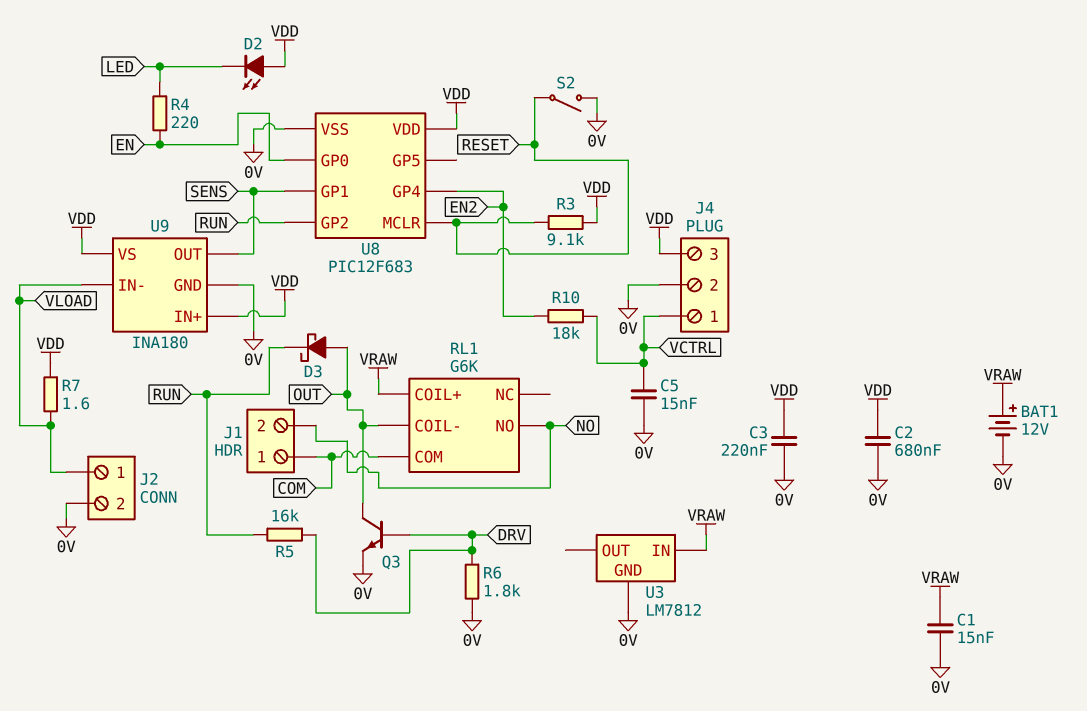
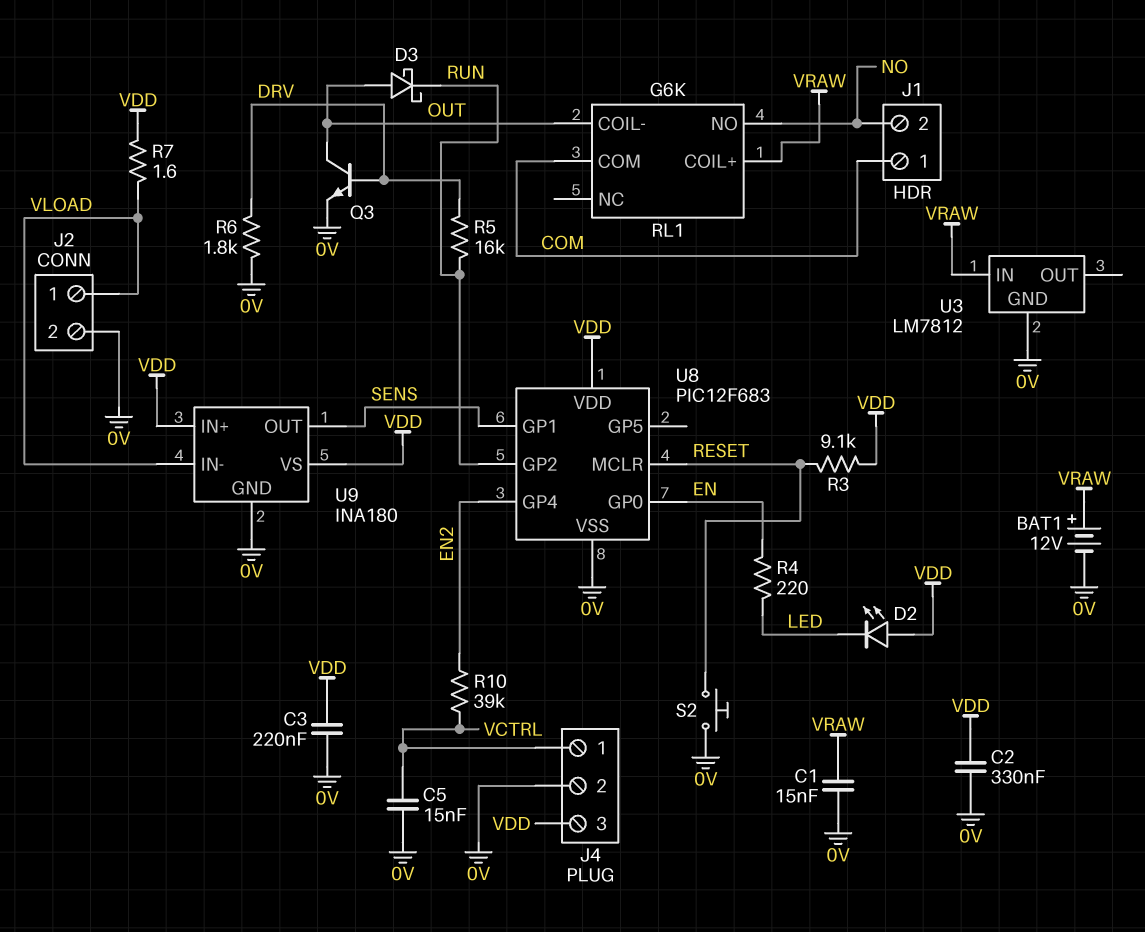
C2: 680nF (0V, VDD) -> 330nF (0V, VDD)
R10: 18k (EN2, VCTRL) -> 39k (EN2, VCTRL)
S2: switch (0V, RESET) -> button (0V, RESET)

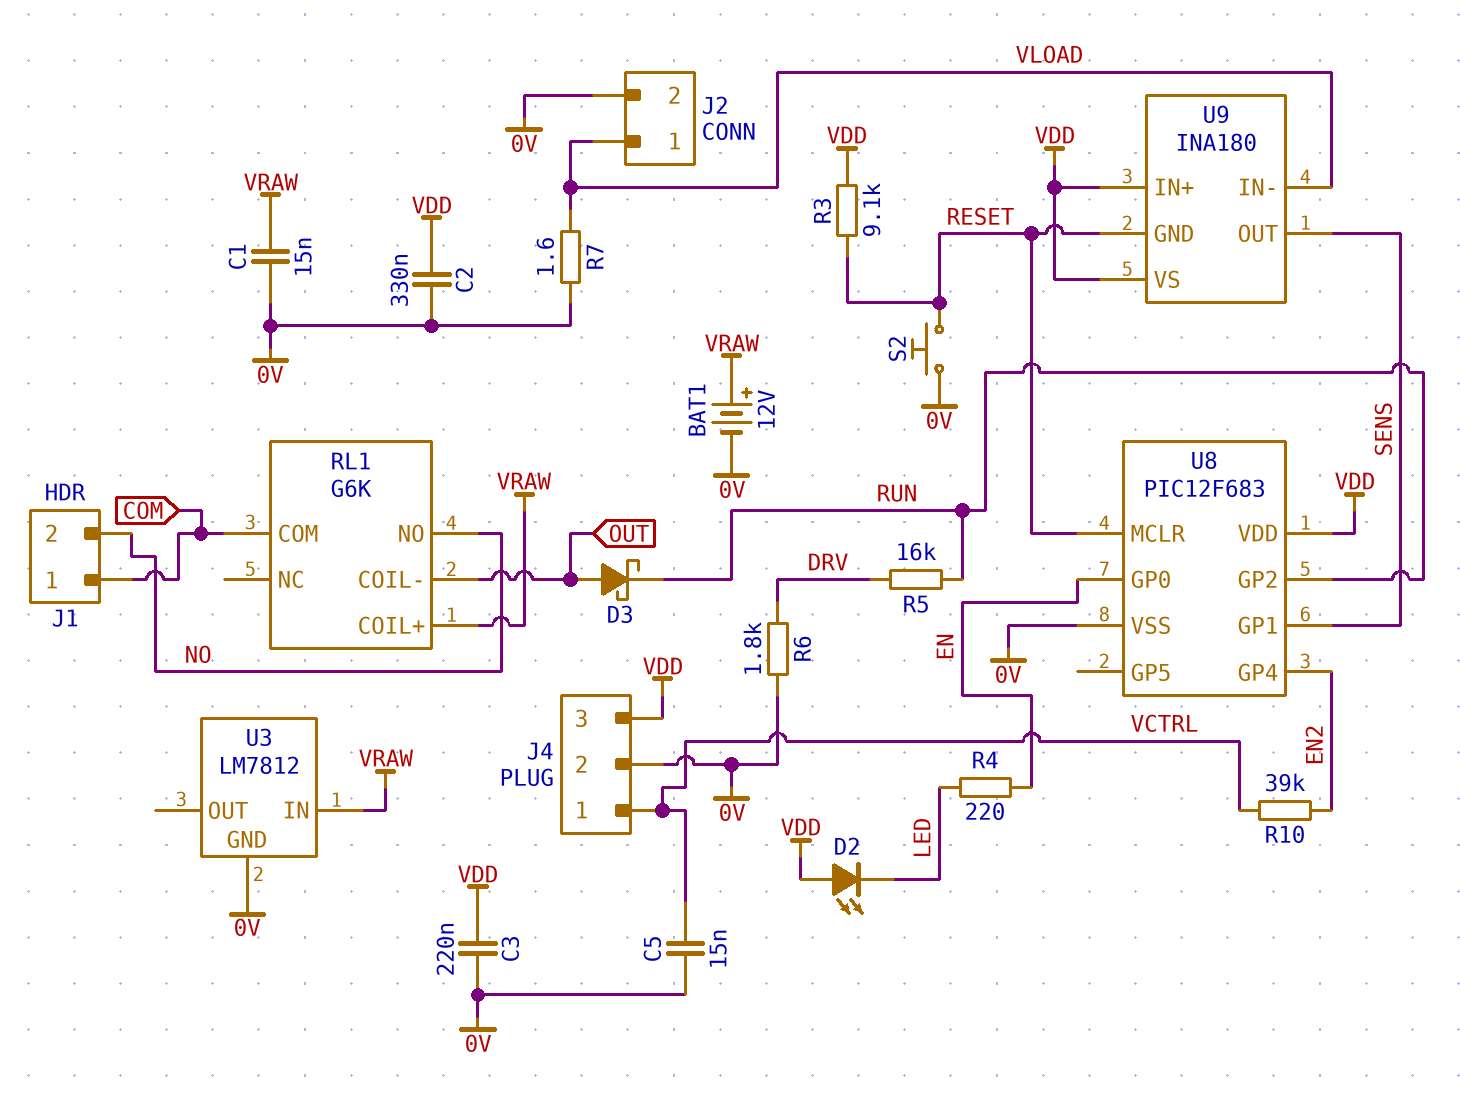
Q3: NPN (B DRV, C OUT, E 0V) -> none
R7: 1.6 (VDD, VLOAD) -> 1.6 (0V, VLOAD)
U9 pin GND: 0V -> RESET

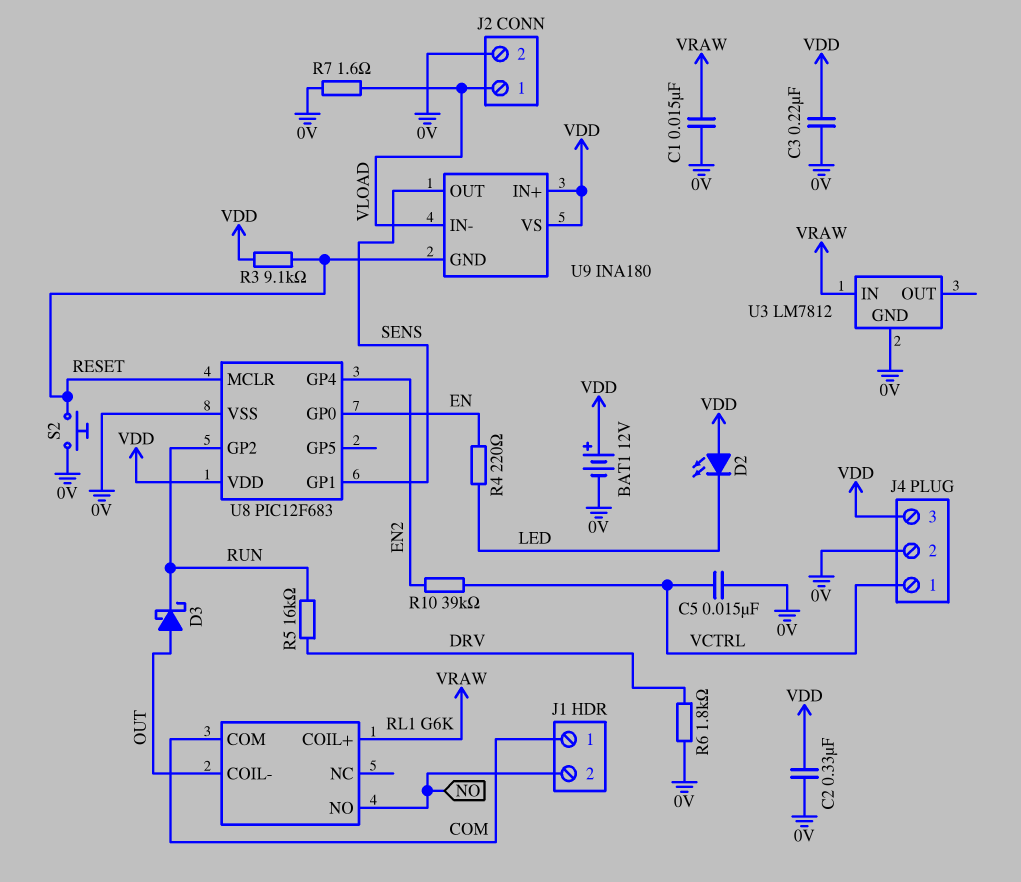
BAT1: 12V (plus VRAW, minus 0V) -> 12V (plus VDD, minus 0V)

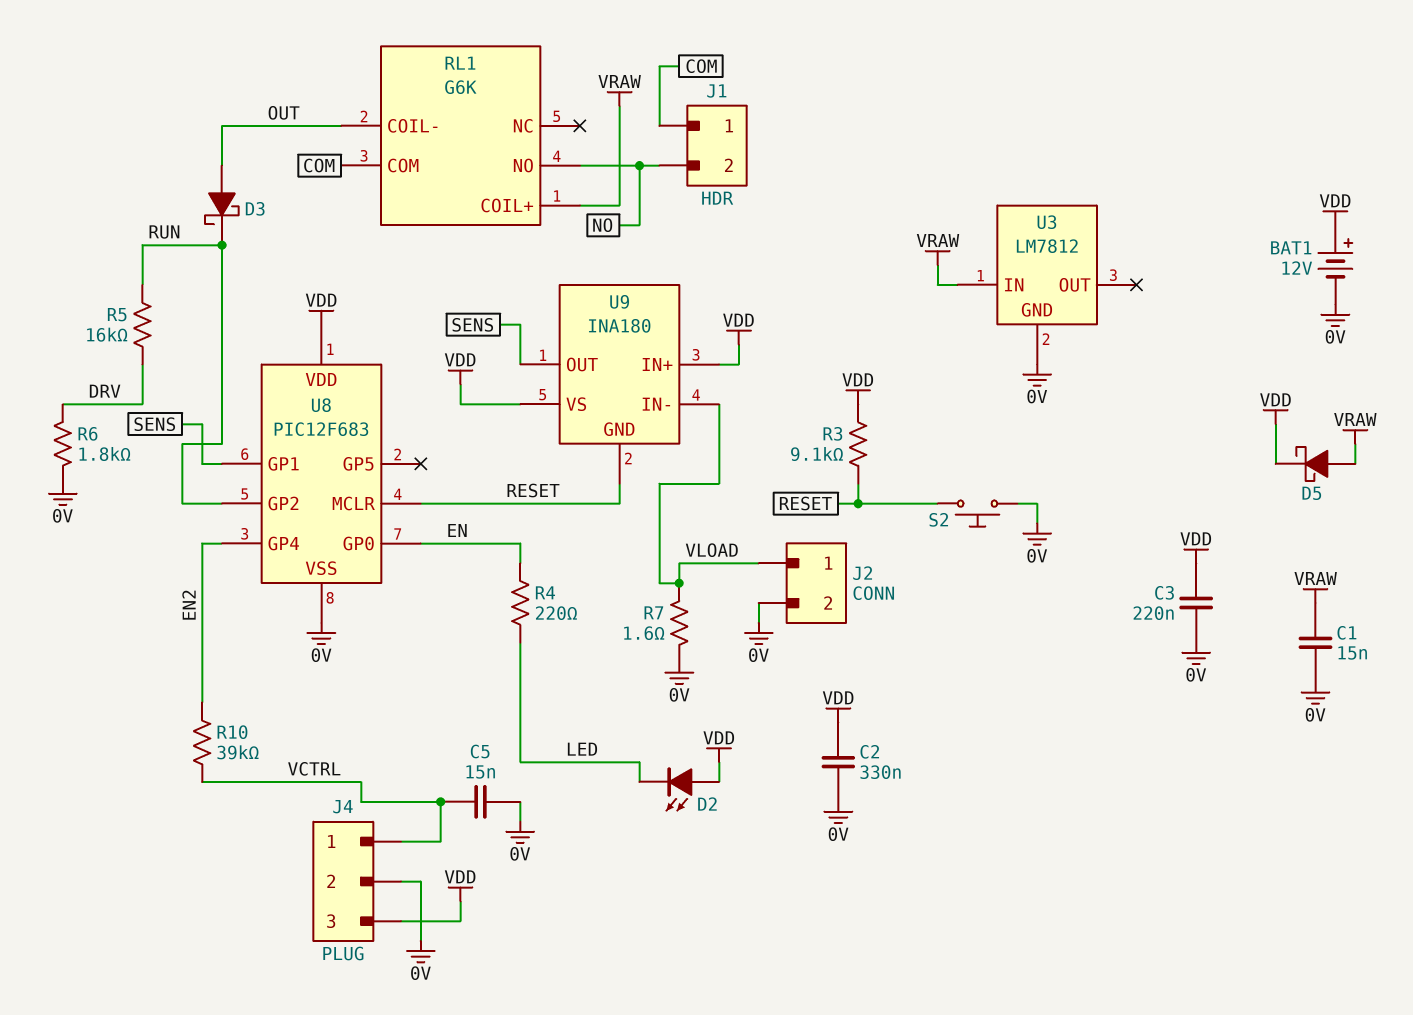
D5: none -> schottky (A VRAW, K VDD)

